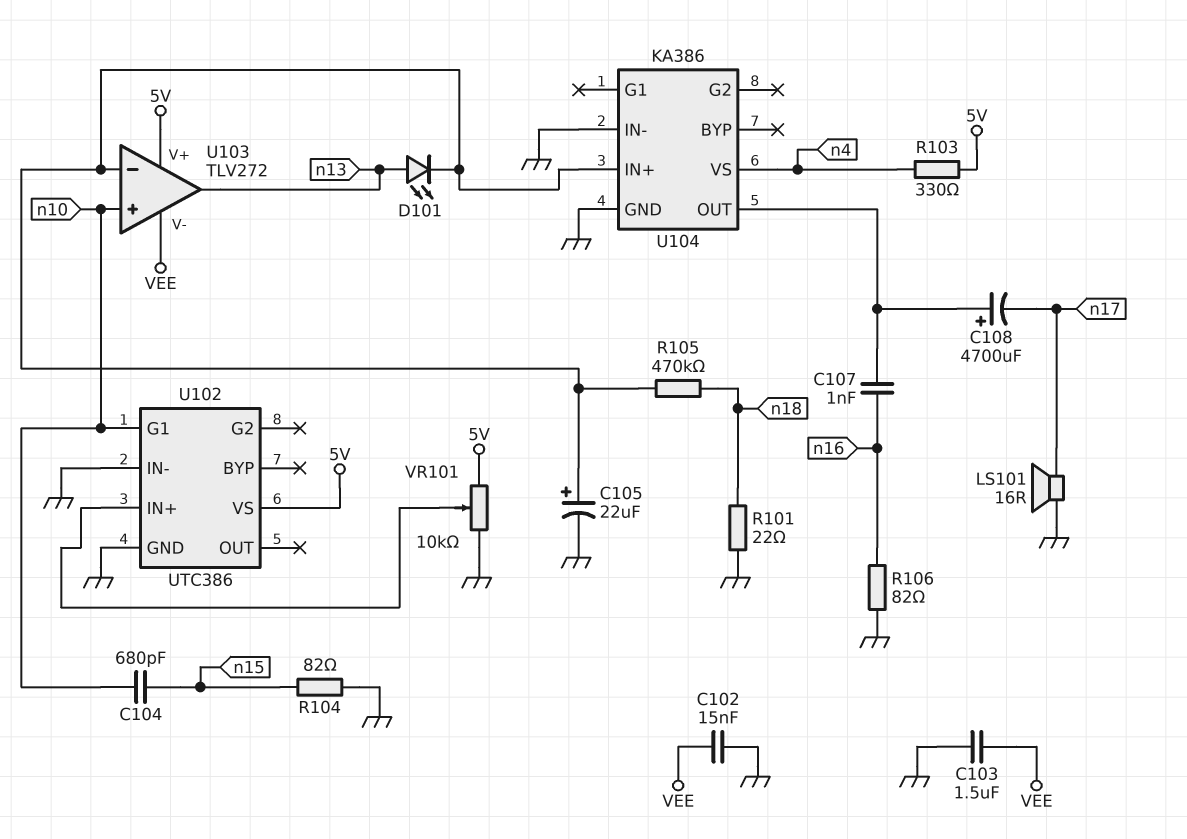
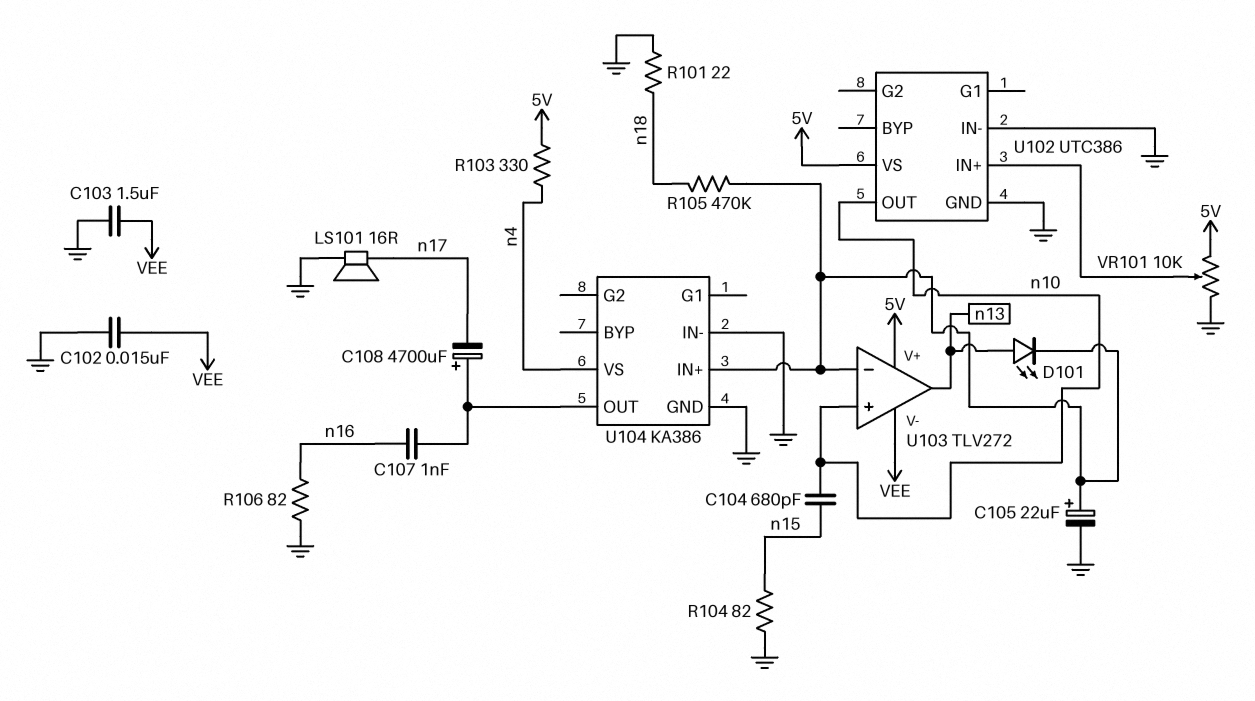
U102 pin G1: n10 -> none
U102 pin OUT: none -> n10

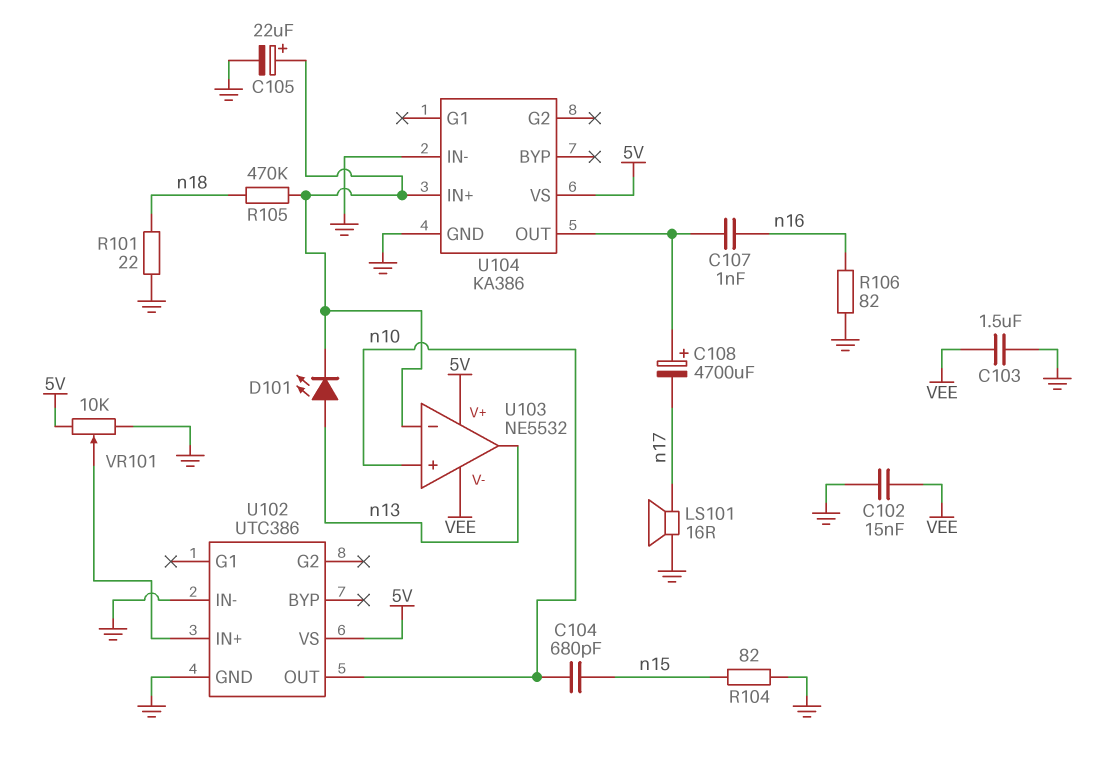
R103: 330 (5V, n4) -> none
U103: TLV272 -> NE5532
U104 pin VS: n4 -> 5V

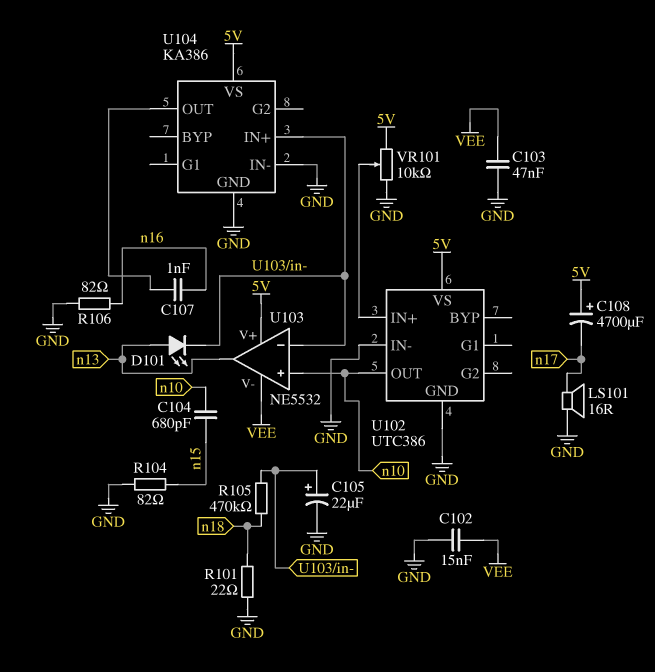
C103: 1.5uF (GND, VEE) -> 47nF (GND, VEE)
C108: 4700uF (plus U104/OUT, minus n17) -> 4700uF (plus 5V, minus n17)

